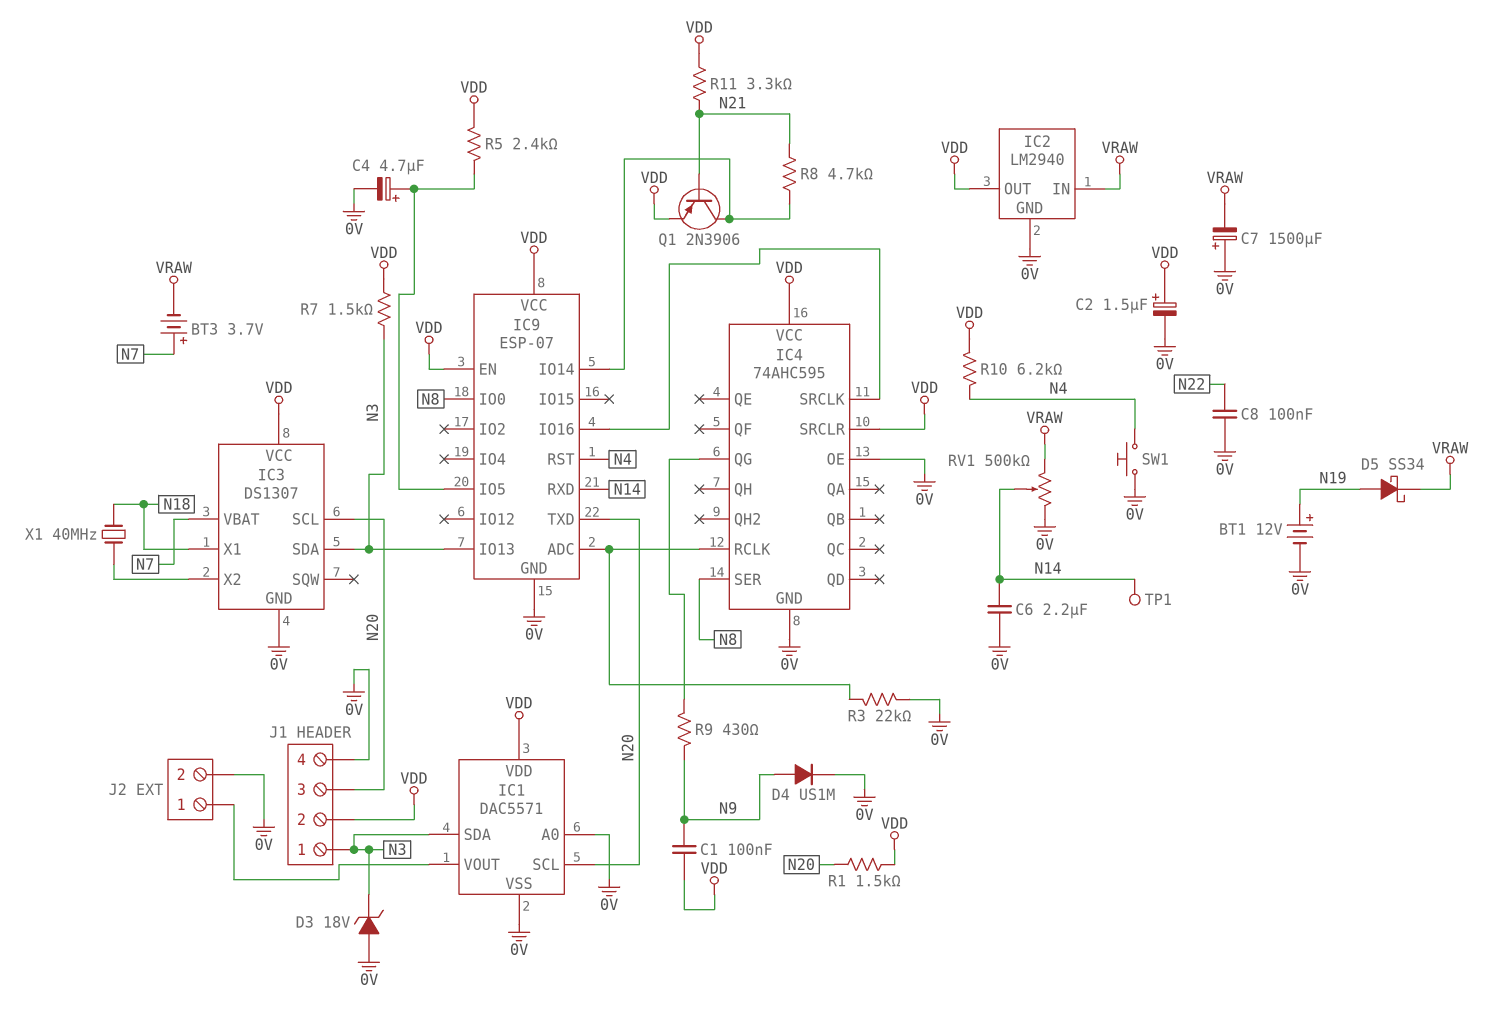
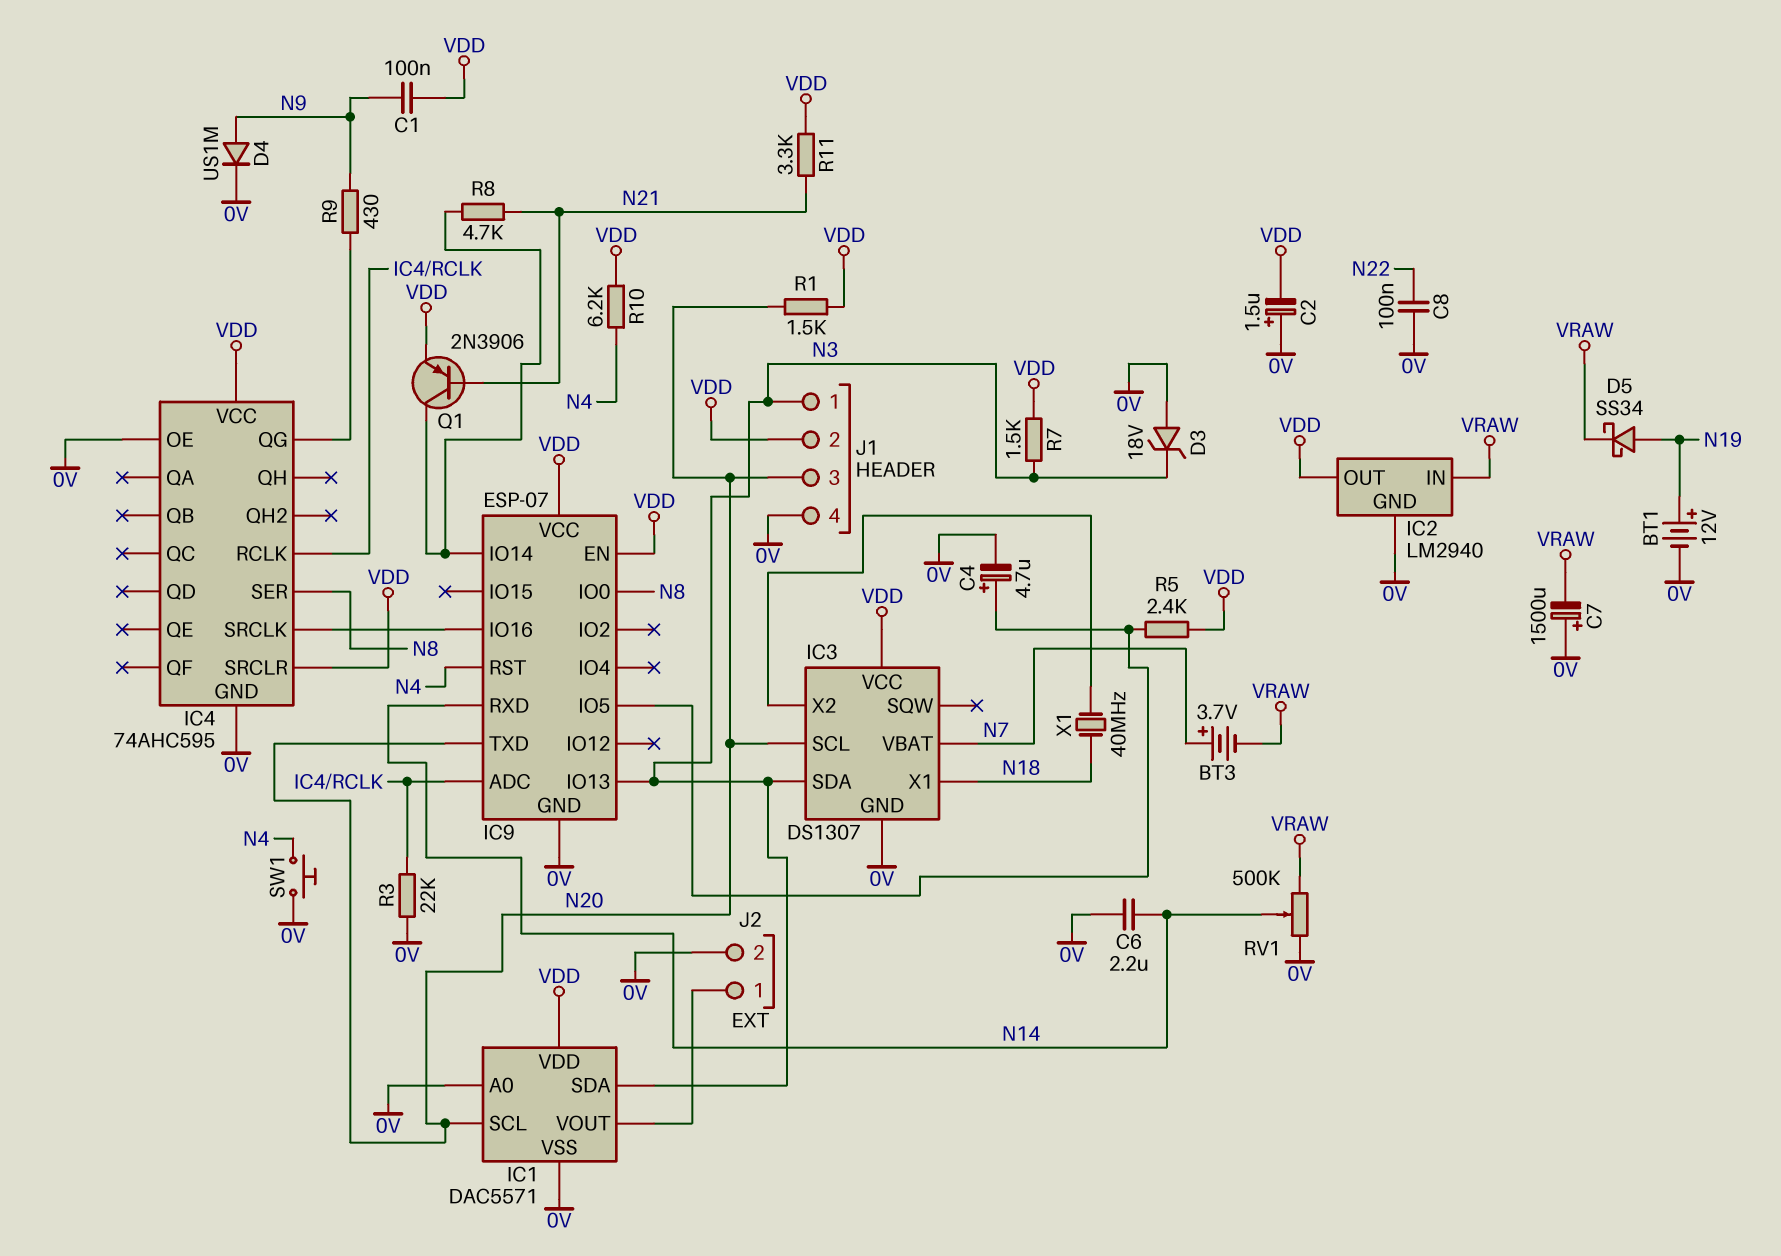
C2: 1.5uF (plus VDD, minus 0V) -> 1.5uF (plus 0V, minus VDD)
TP1: test point (N14) -> none

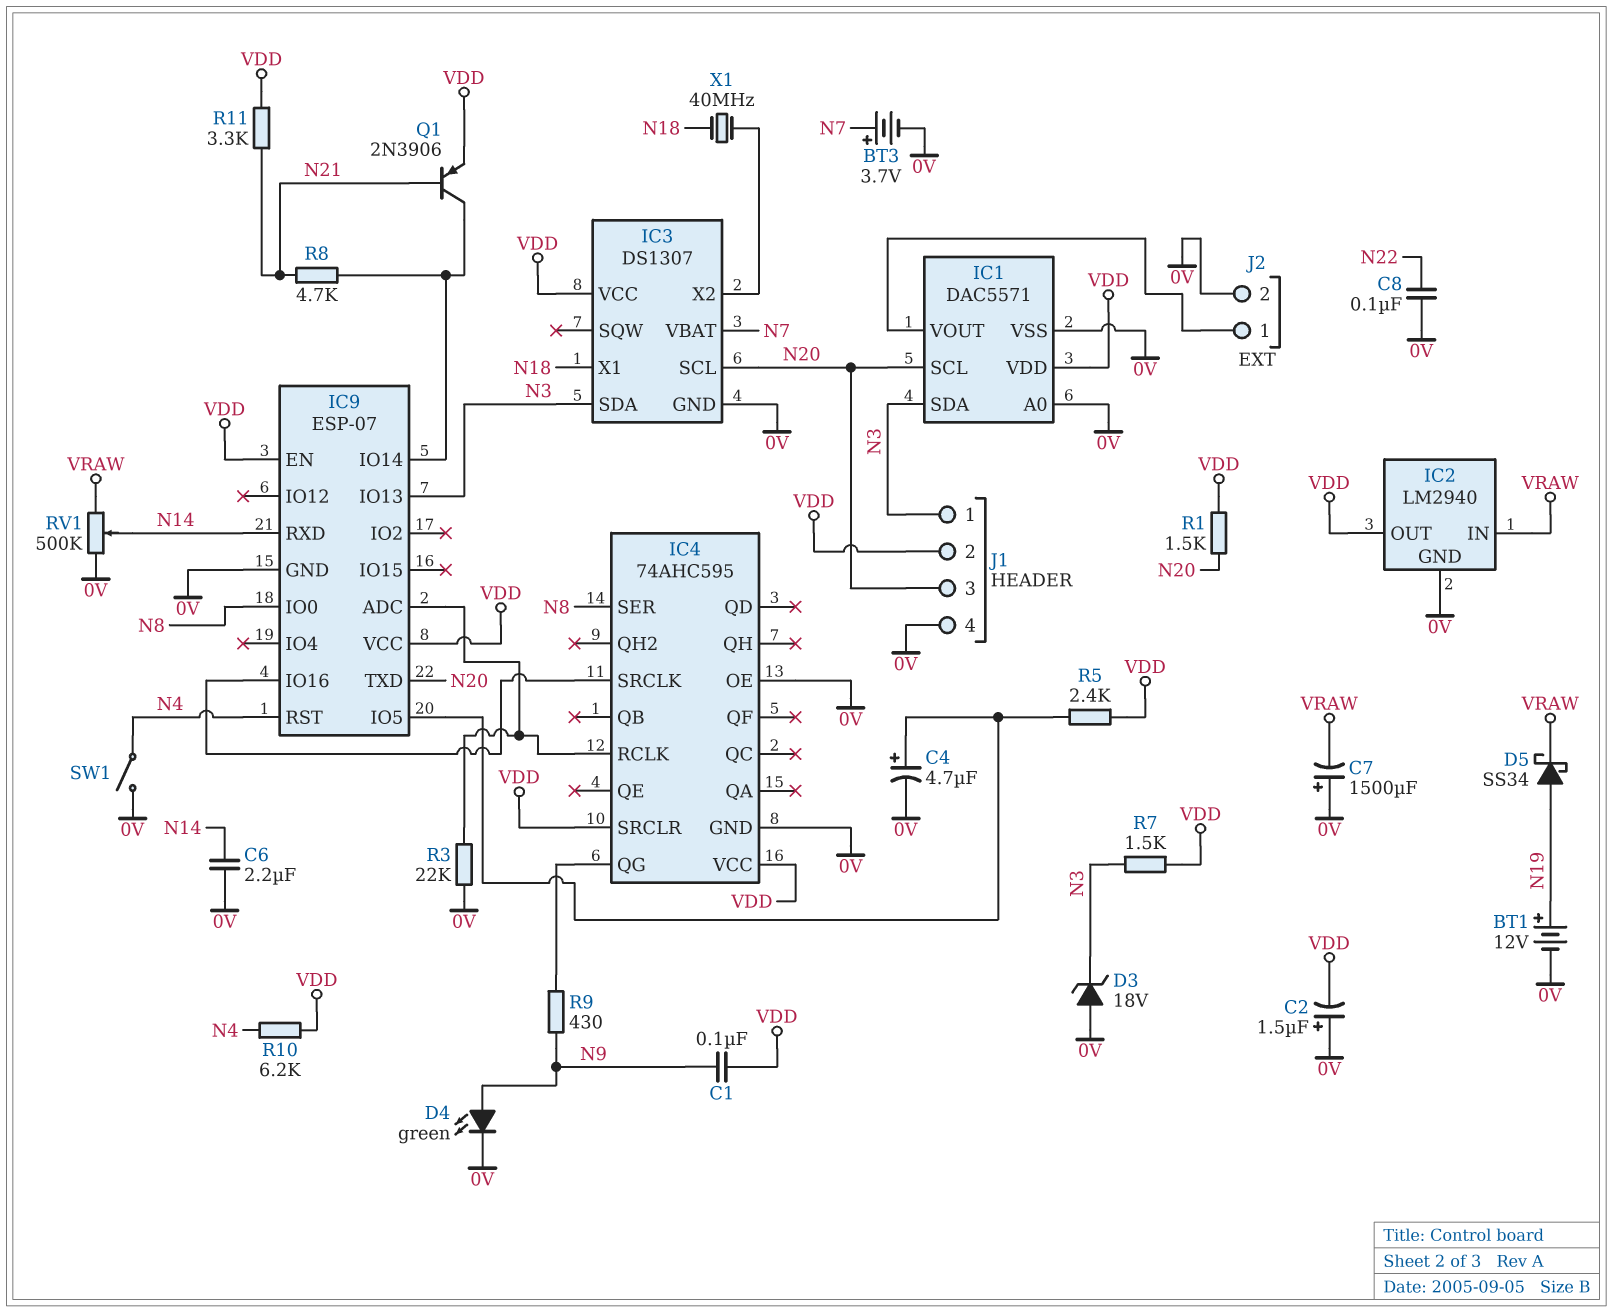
BT3: 3.7V (plus N7, minus VRAW) -> 3.7V (plus N7, minus 0V)
D4: diode US1M (A N9, K 0V) -> LED green (A N9, K 0V)
SW1: button (0V, N4) -> switch (0V, N4)

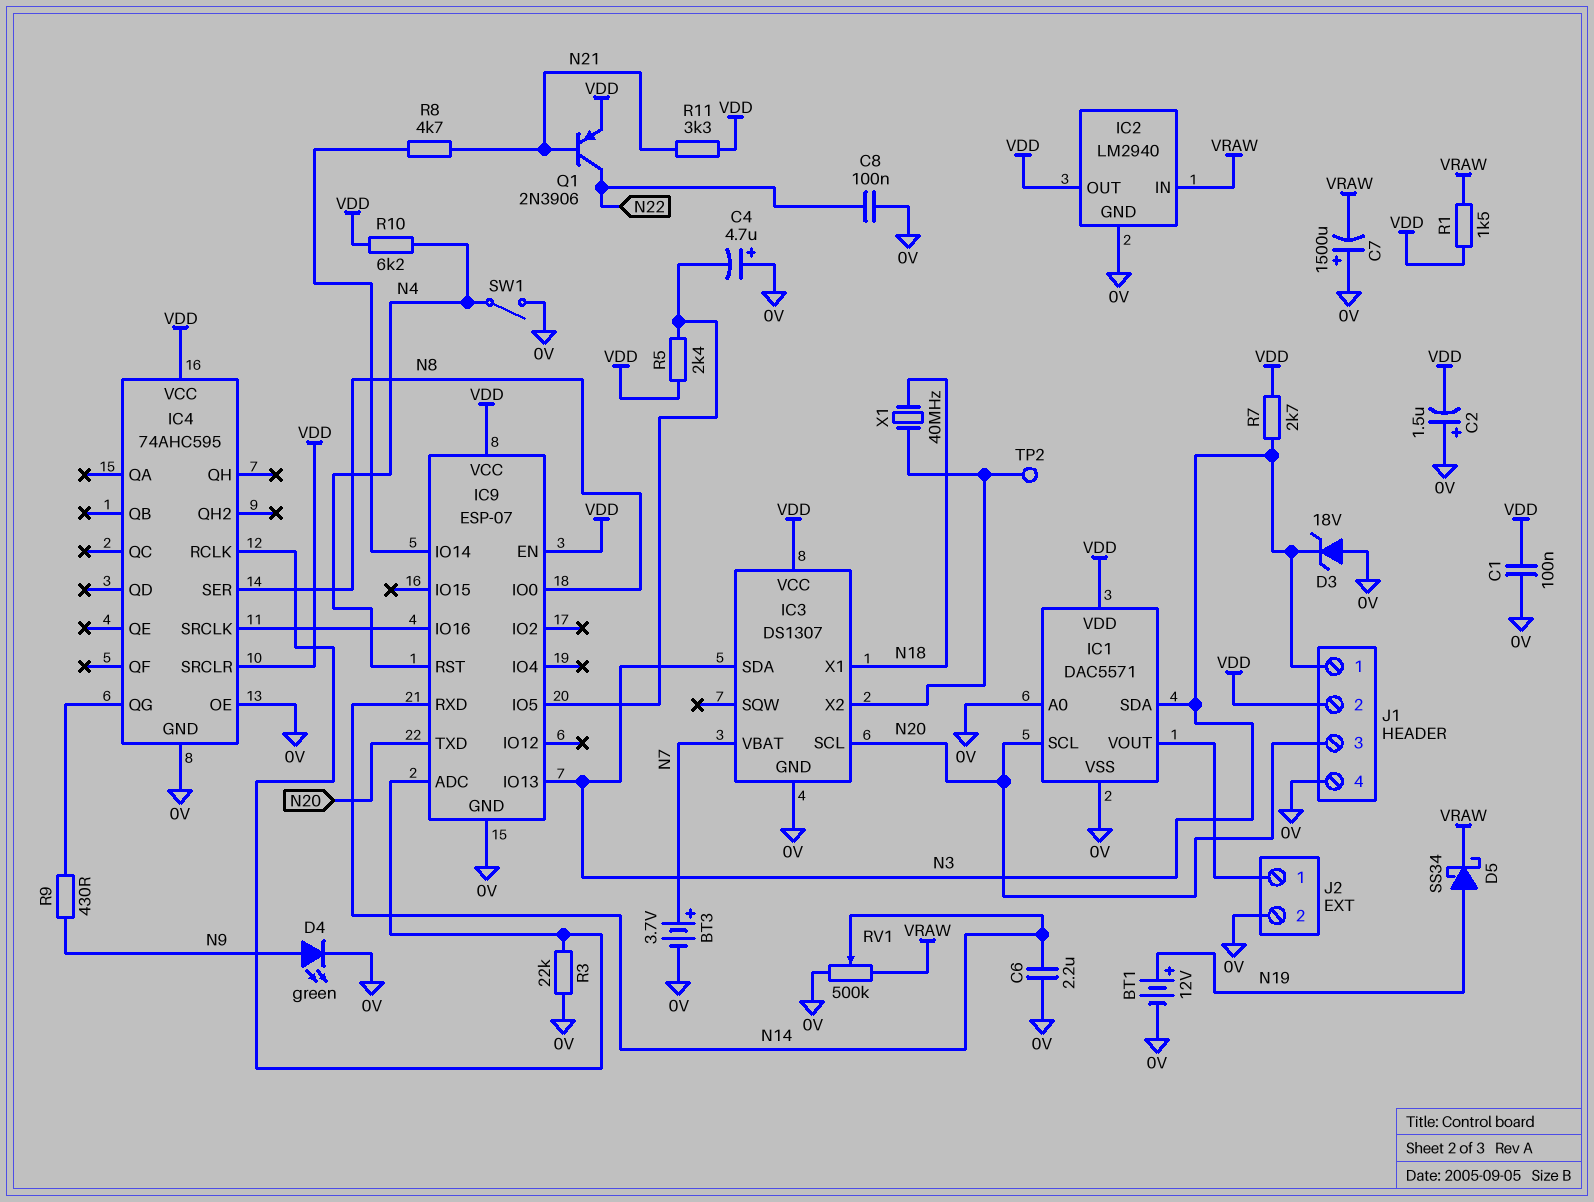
C1: 100nF (N9, VDD) -> 100nF (0V, VDD)
C4: 4.7uF (plus IC9/IO5, minus 0V) -> 4.7uF (plus 0V, minus IC9/IO5)
Q1: PNP 2N3906 (B N21, C IC9/IO14, E VDD) -> PNP 2N3906 (B N21, C N22, E VDD)
R1: 1.5k (N20, VDD) -> 1.5k (VDD, VRAW)
R7: 1.5k (N3, VDD) -> 2.7k (N3, VDD)
TP2: none -> test point (IC3/X2)

